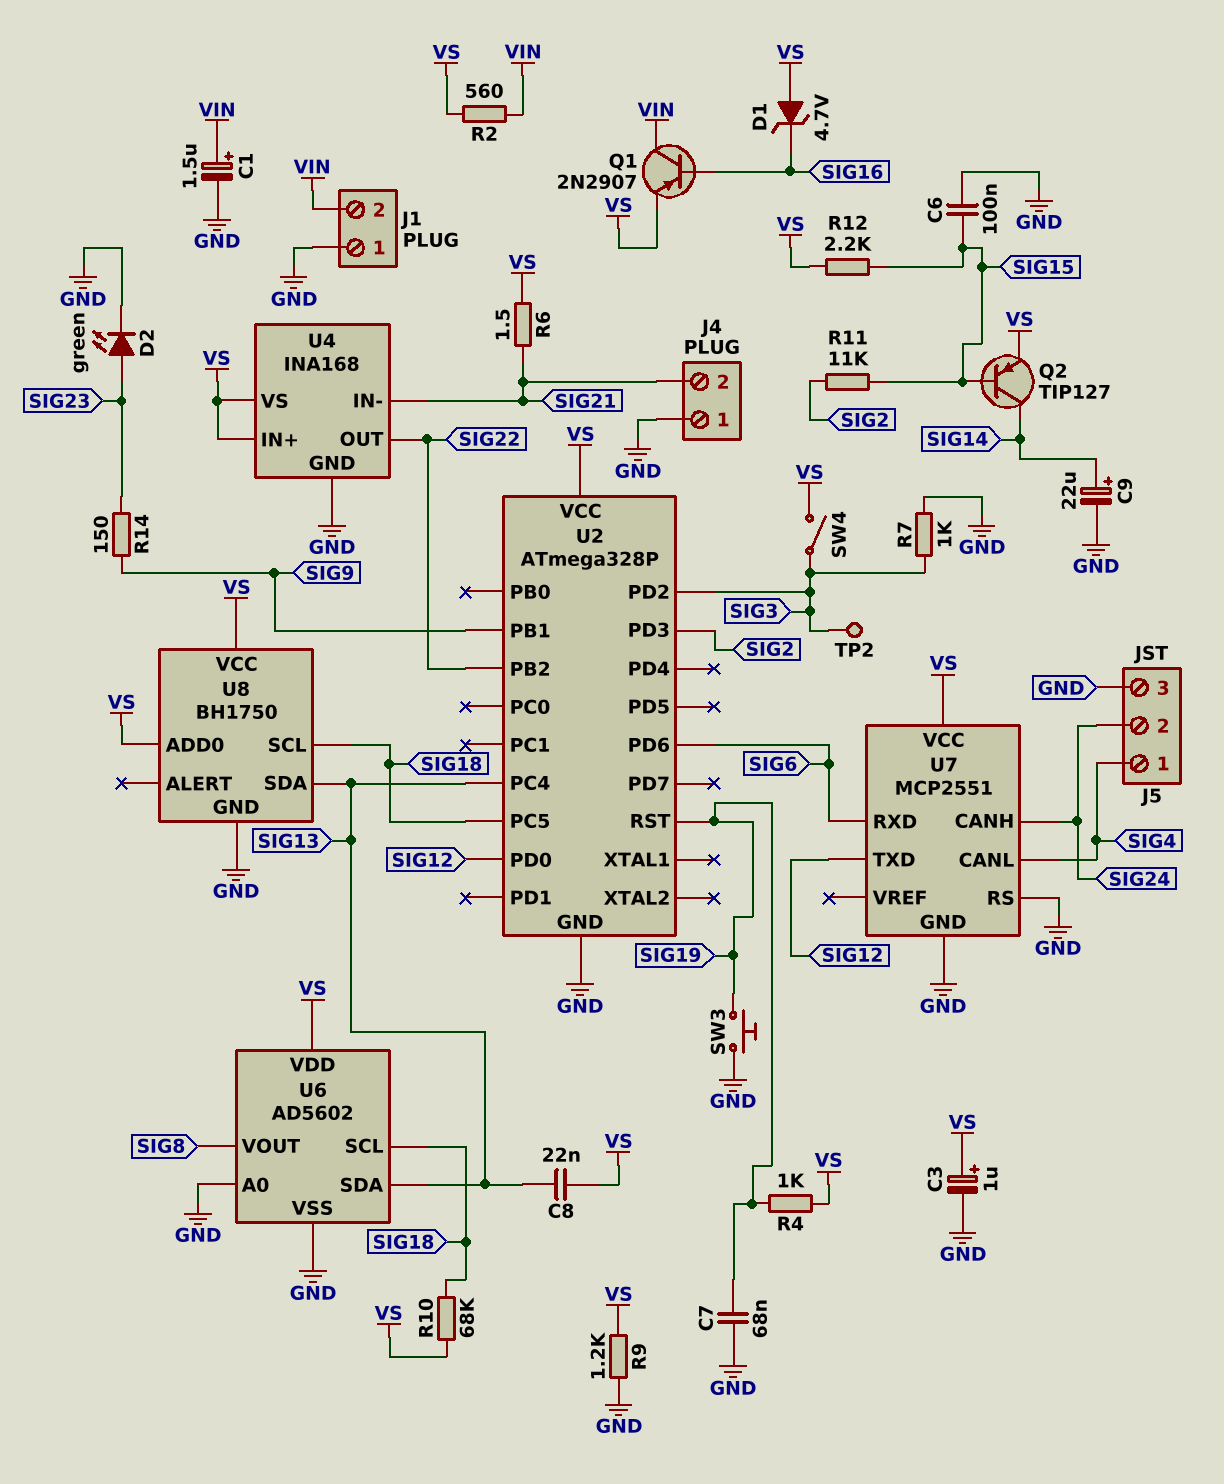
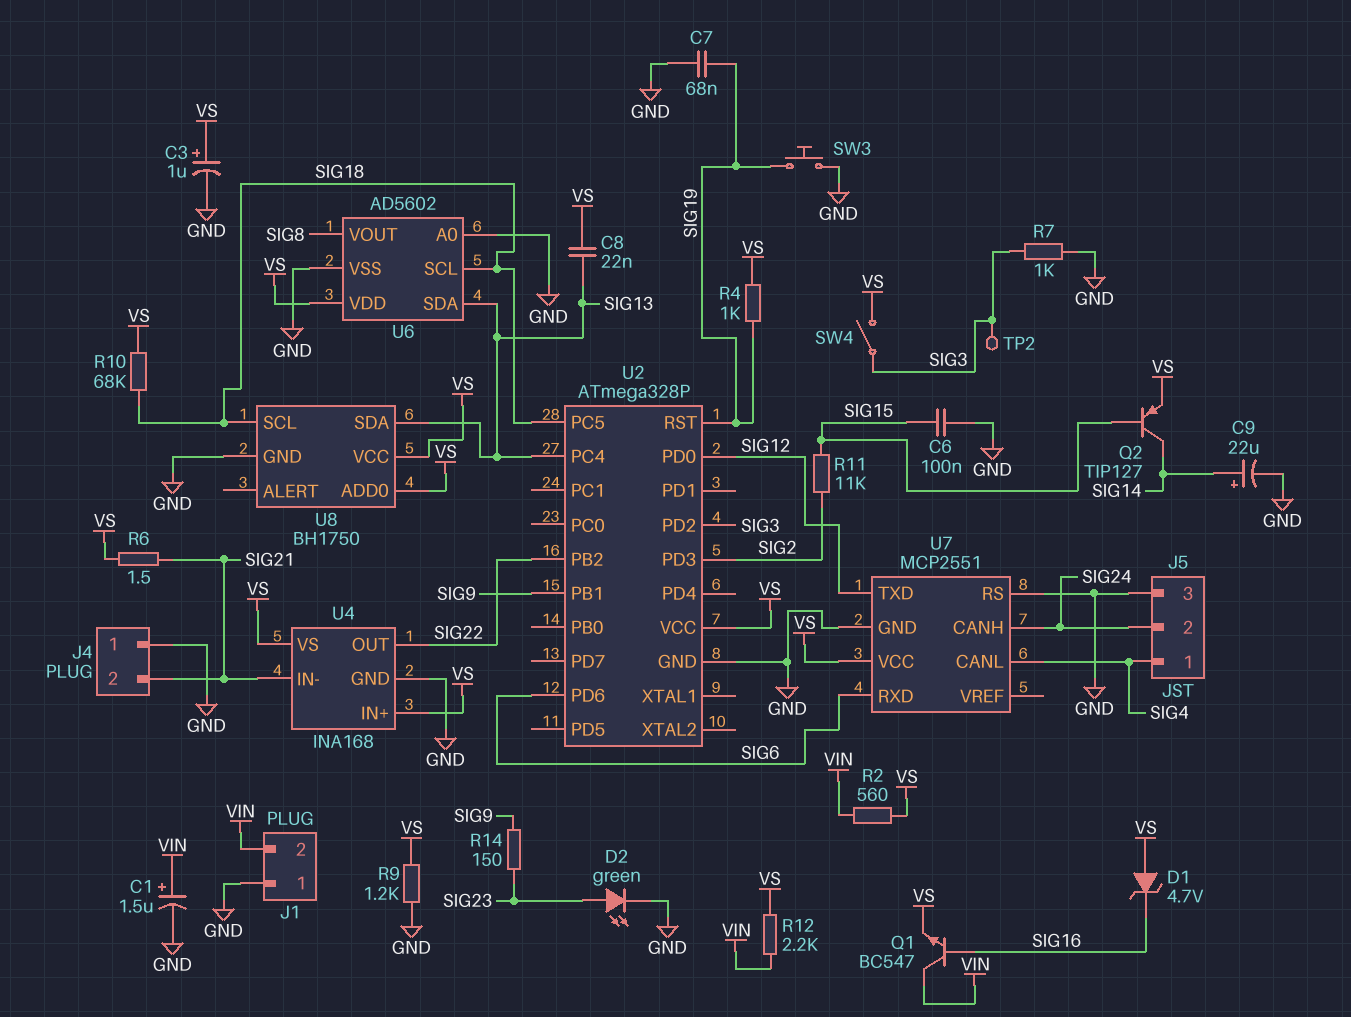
Q1: PNP 2N2907 (B SIG16, C VIN, E VS) -> NPN BC547 (B SIG16, C VIN, E VS)
R12: 2.2k (SIG15, VS) -> 2.2k (VIN, VS)

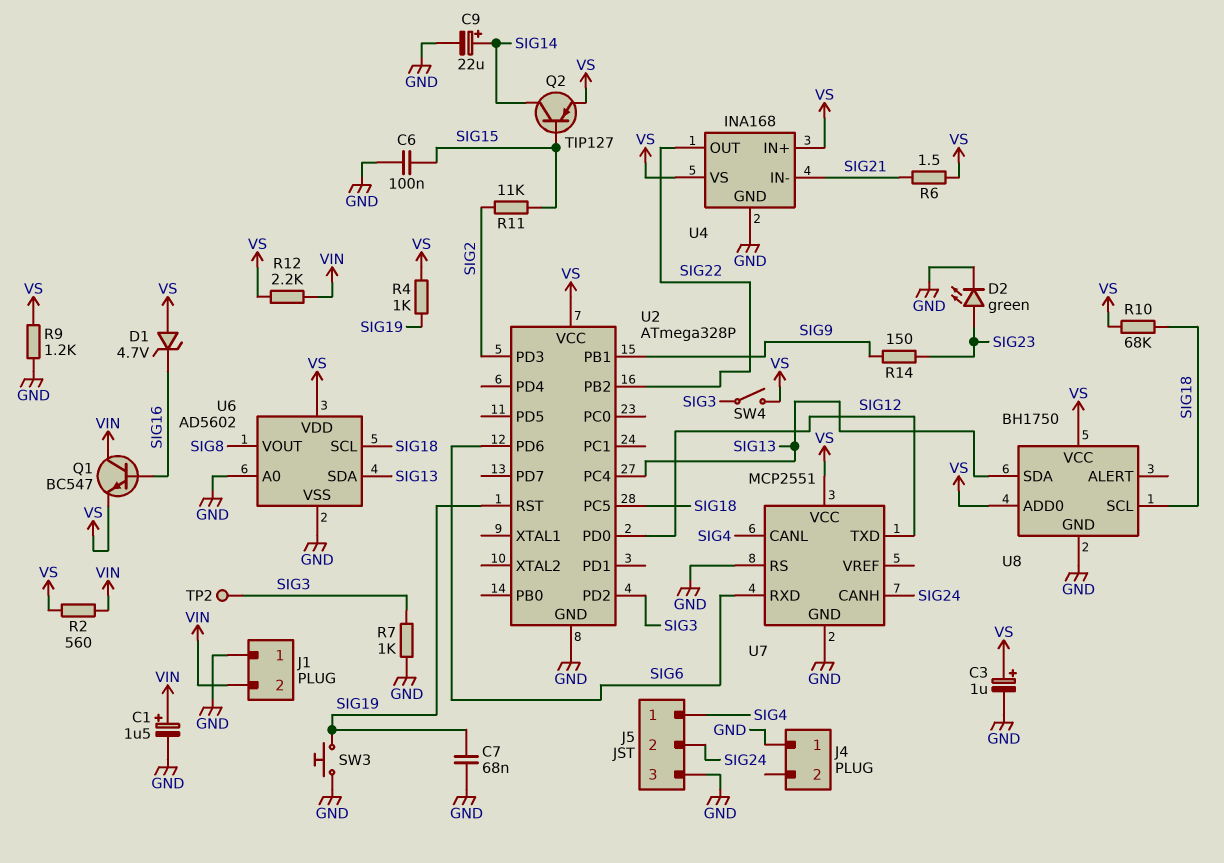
C8: 22nF (SIG13, VS) -> none
J4 pin 2: SIG21 -> none

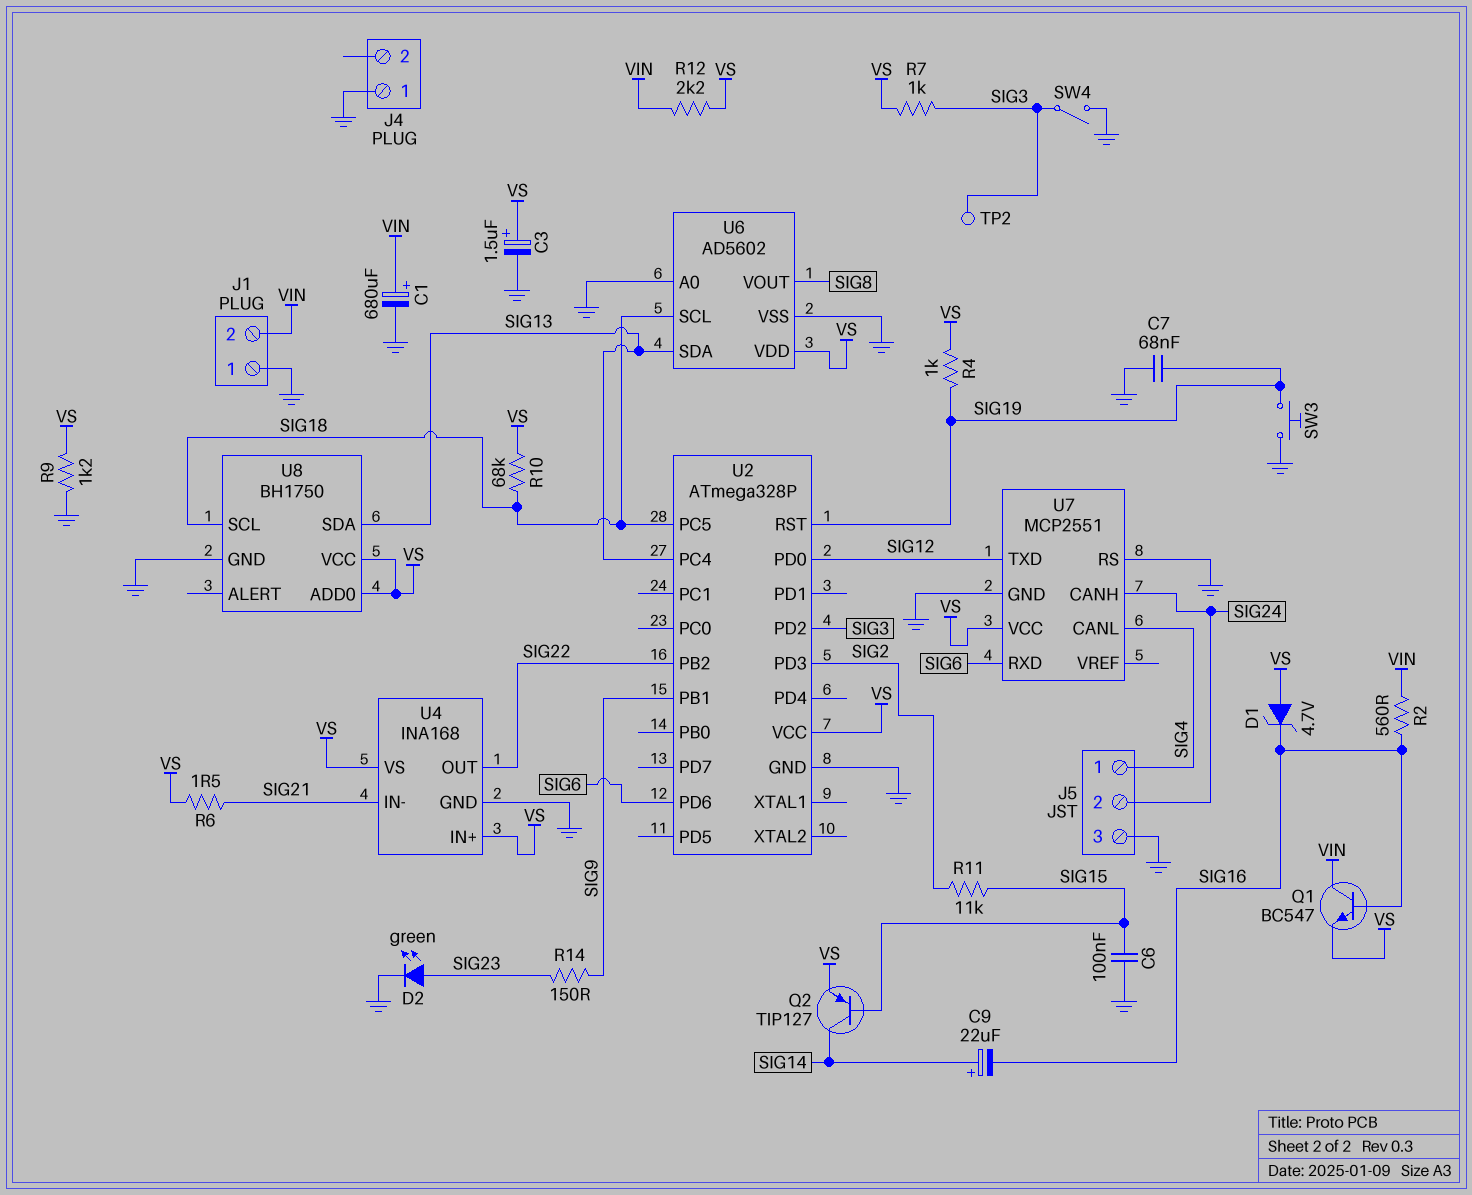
C1: 1.5uF (plus VIN, minus GND) -> 680uF (plus VIN, minus GND)
C3: 1uF (plus VS, minus GND) -> 1.5uF (plus VS, minus GND)
C9: 22uF (plus SIG14, minus GND) -> 22uF (plus SIG14, minus SIG16)
R2: 560 (VIN, VS) -> 560 (SIG16, VIN)
R7: 1k (GND, SIG3) -> 1k (SIG3, VS)
SW4: switch (SIG3, VS) -> switch (GND, SIG3)

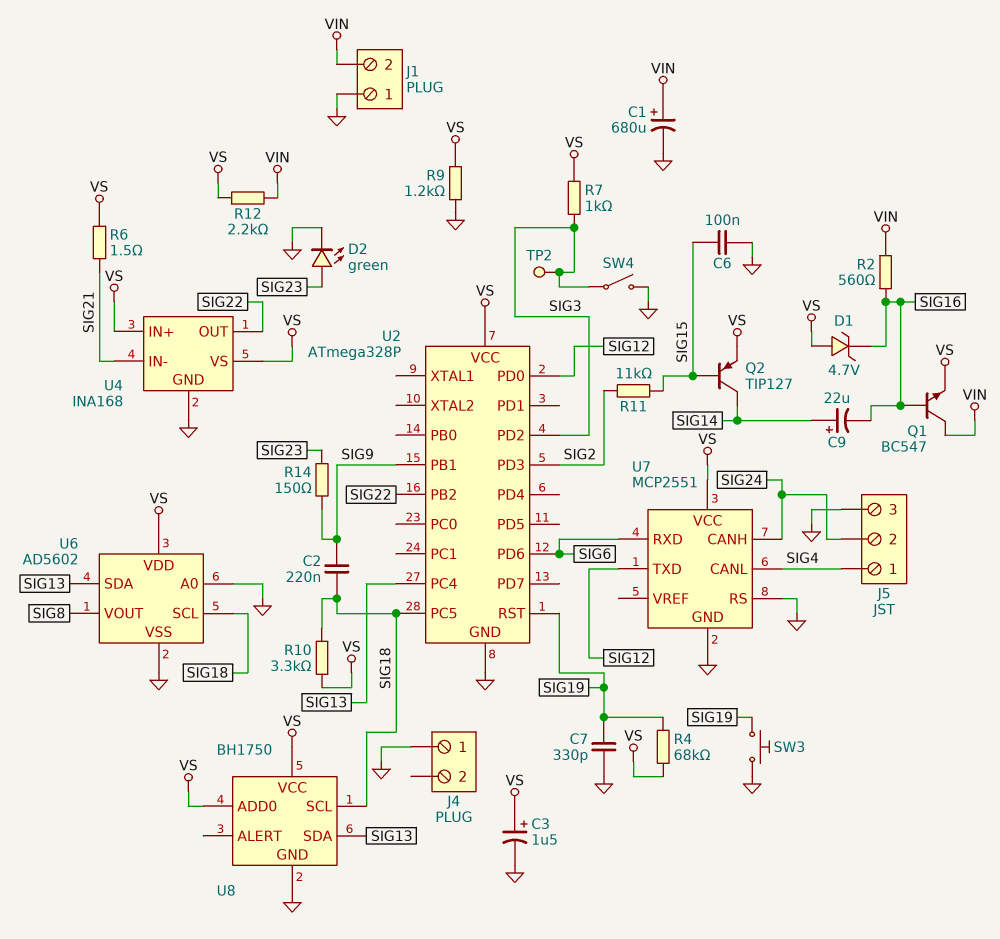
C2: none -> 220nF (SIG9, SIG18)
C7: 68nF (GND, SIG19) -> 330pF (GND, SIG19)
R4: 1k (SIG19, VS) -> 68k (SIG19, VS)
R10: 68k (SIG18, VS) -> 3.3k (SIG18, VS)

